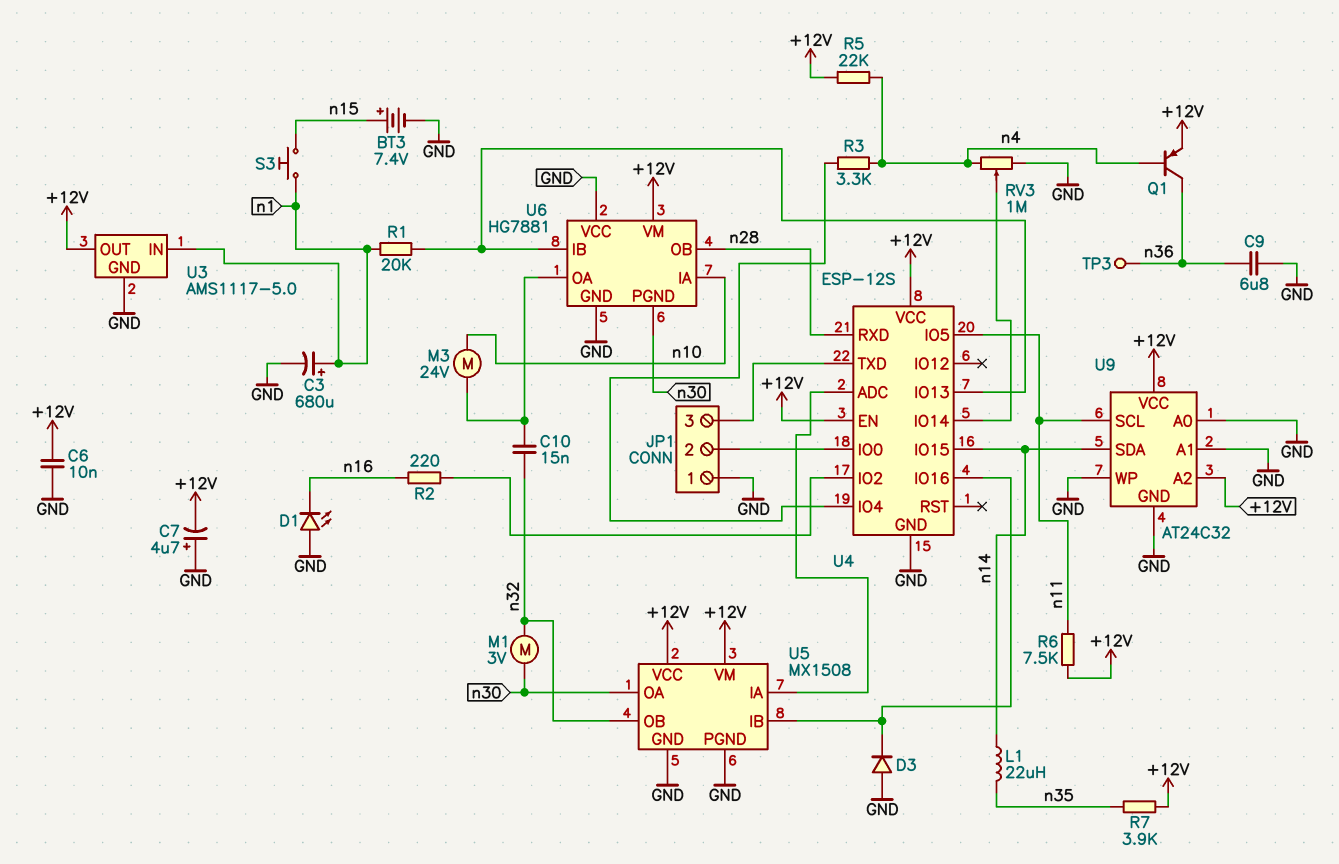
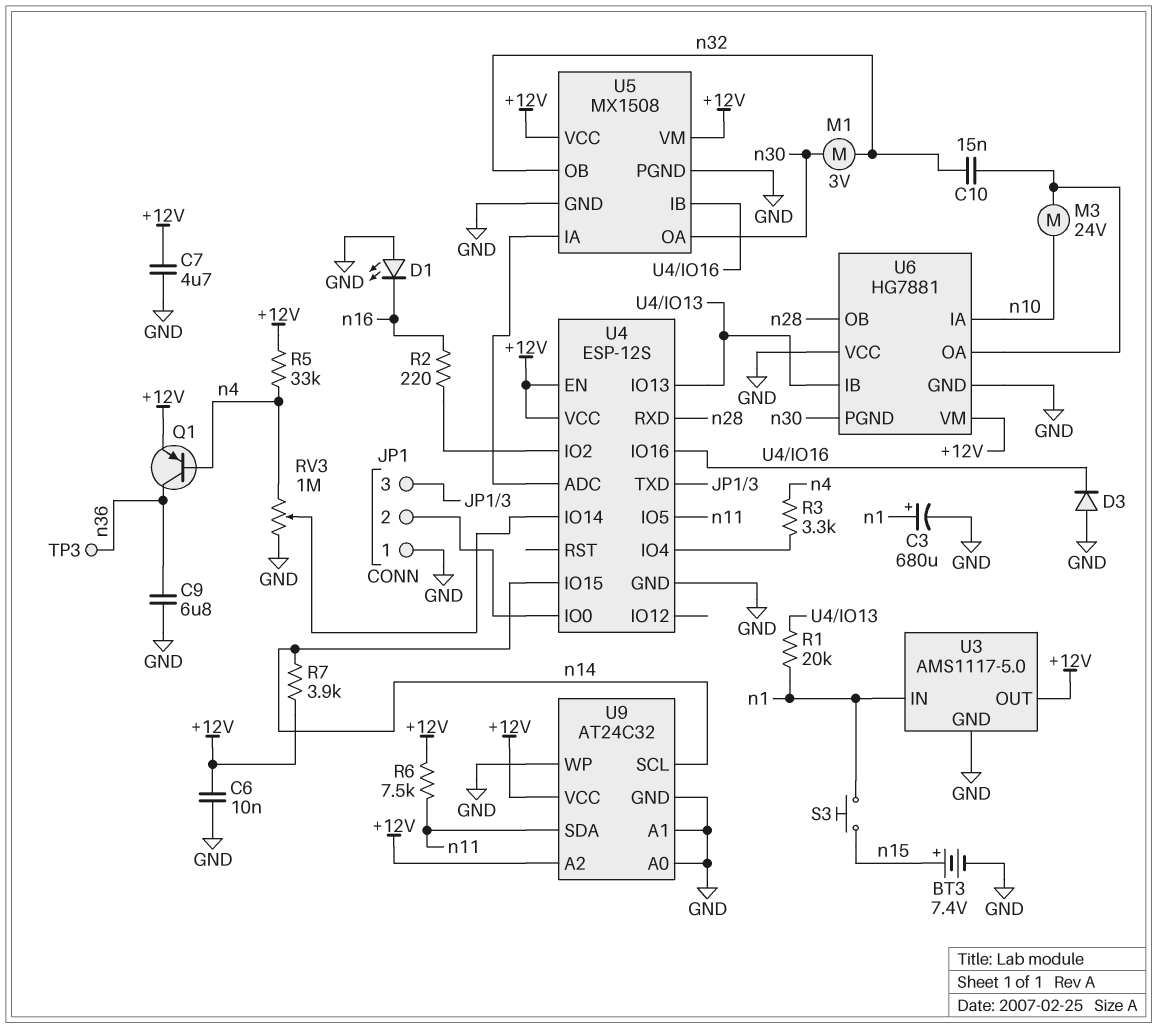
C7: 4.7uF (plus GND, minus +12V) -> 4.7uF (+12V, GND)
L1: 22uH (n14, n35) -> none
R5: 22k (+12V, n4) -> 33k (+12V, n4)
R7: 3.9k (+12V, n35) -> 3.9k (+12V, n14)
U9 pin SCL: n11 -> n14
U9 pin SDA: n14 -> n11

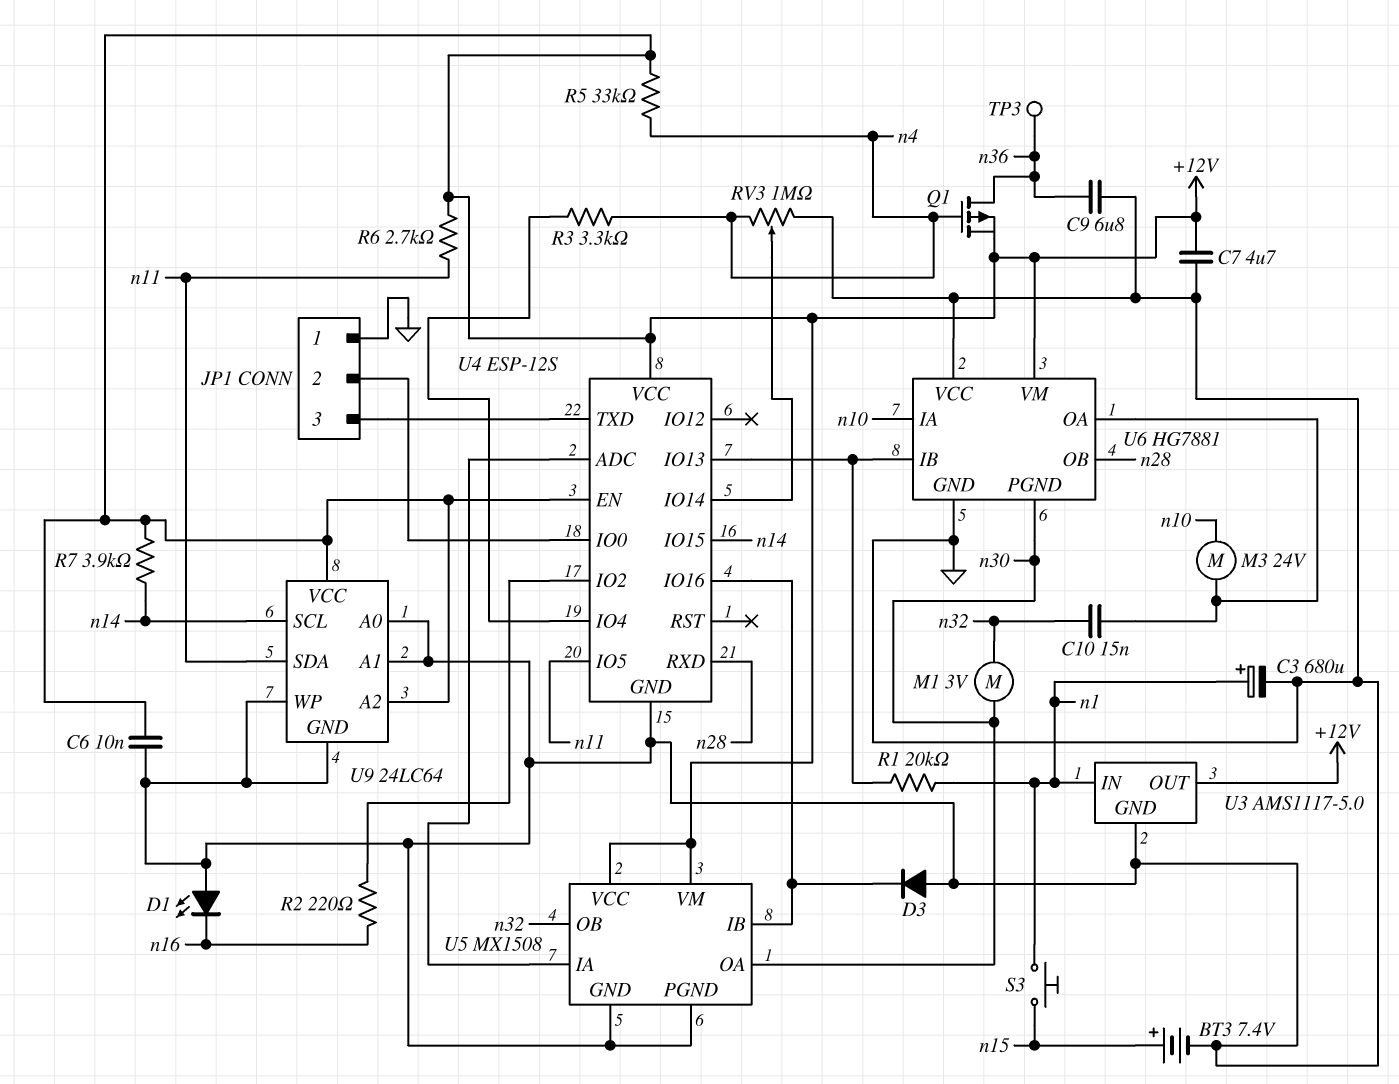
Q1: PNP (B n4, C n36, E +12V) -> PMOS (G n4, D n36, S +12V)
R6: 7.5k (+12V, n11) -> 2.7k (+12V, n11)
U9: AT24C32 -> 24LC64

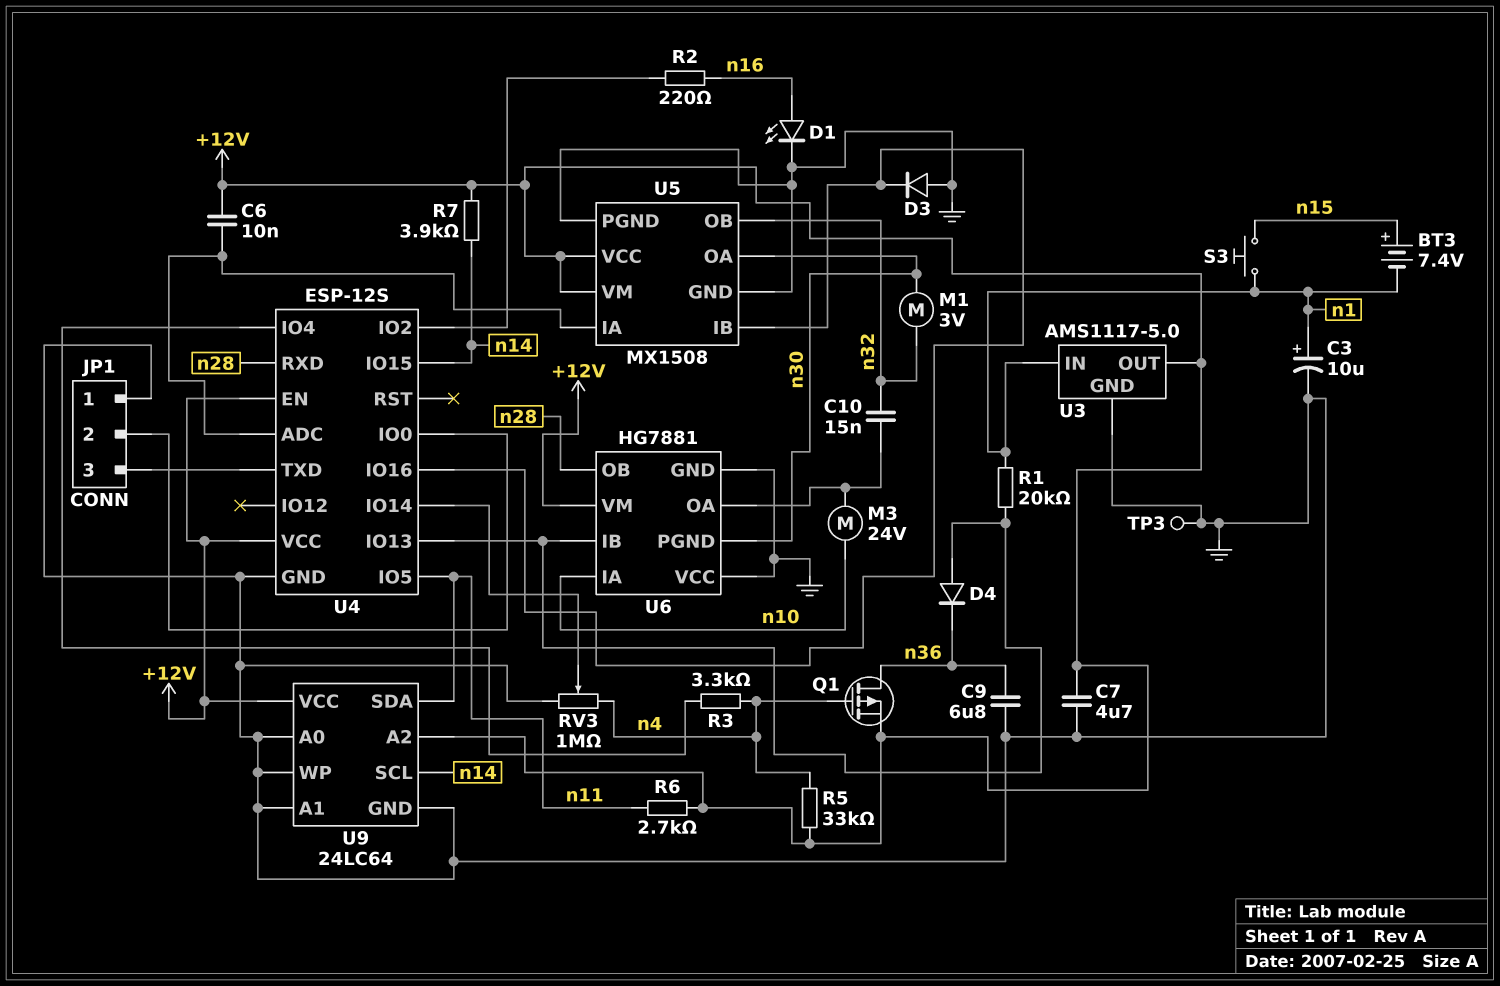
BT3: 7.4V (plus n15, minus GND) -> 7.4V (plus n15, minus n1)
C3: 680uF (plus n1, minus GND) -> 10uF (plus n1, minus GND)
C6: 10nF (+12V, GND) -> 10nF (+12V, U4/ADC)
D1: LED (A GND, K n16) -> LED (A n16, K GND)
D4: none -> diode (A U4/IO13, K n36)
TP3: test point (n36) -> test point (GND)

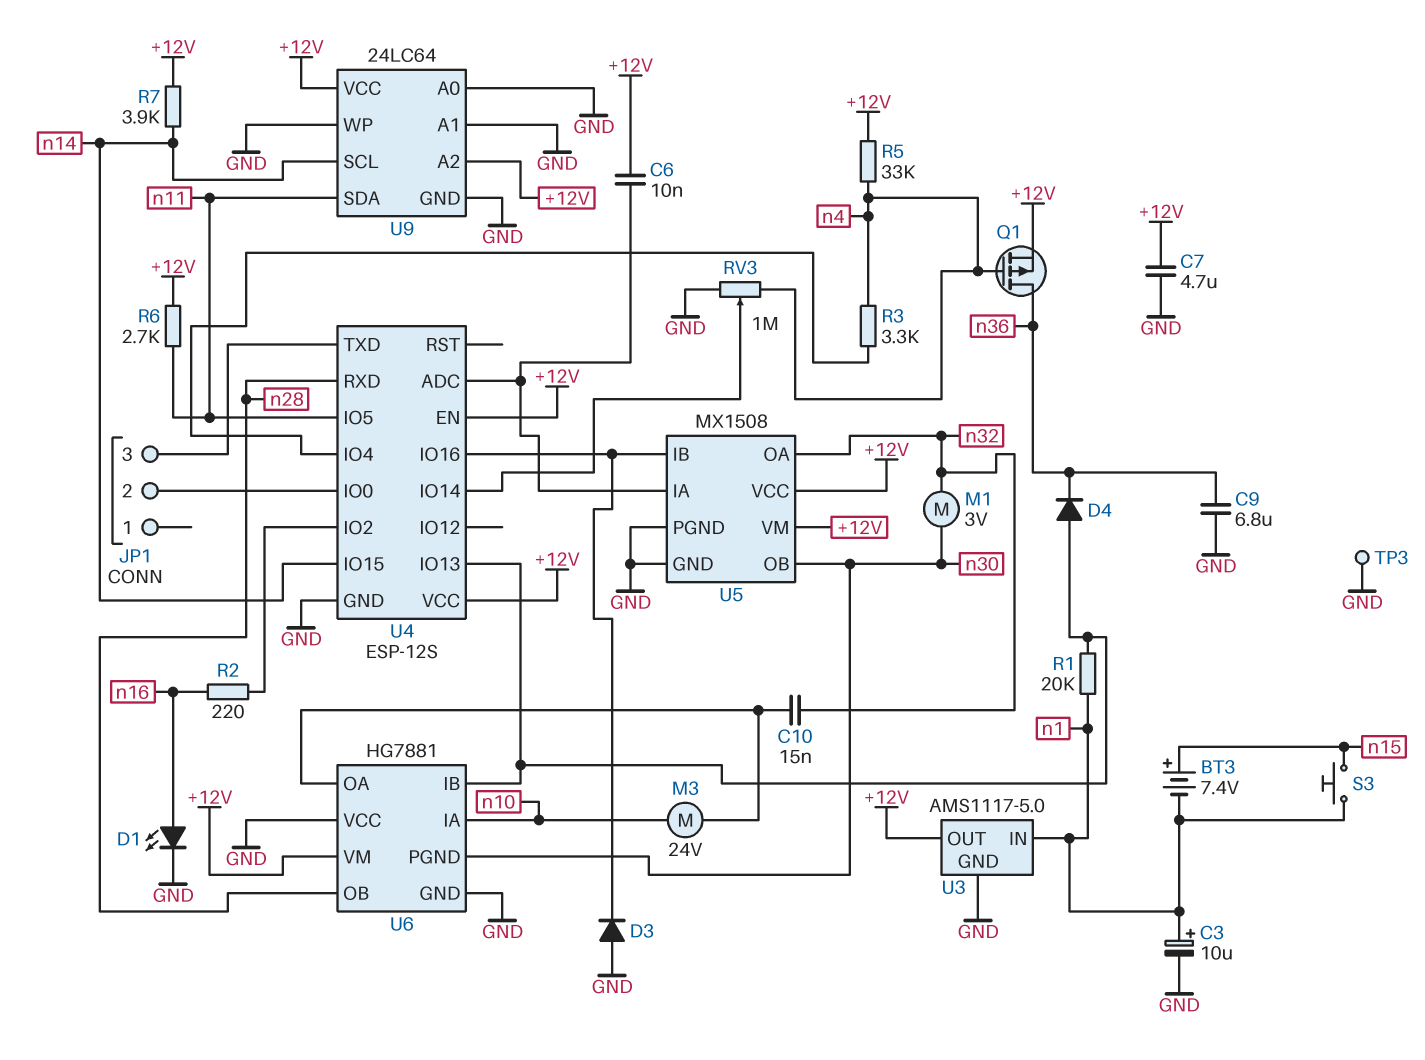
JP1 pin 1: GND -> none
U5 pin OA: n30 -> n32
U5 pin OB: n32 -> n30

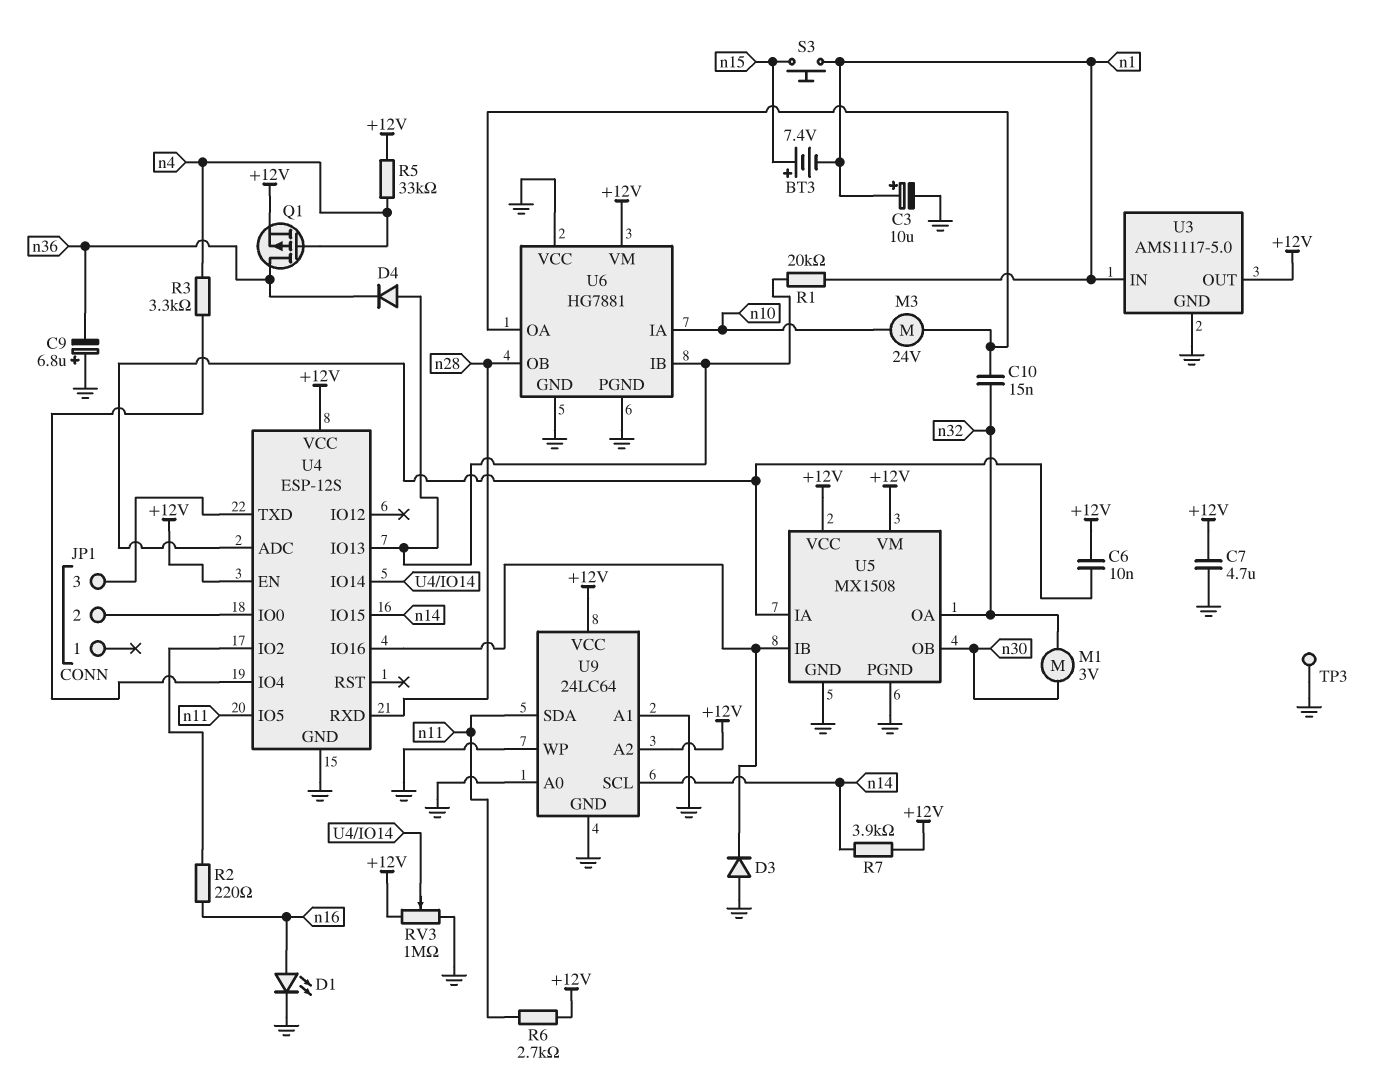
C9: 6.8uF (GND, n36) -> 6.8uF (plus GND, minus n36)
RV3: 1M (GND, n4, wiper U4/IO14) -> 1M (+12V, GND, wiper U4/IO14)
U6 pin PGND: n30 -> GND

